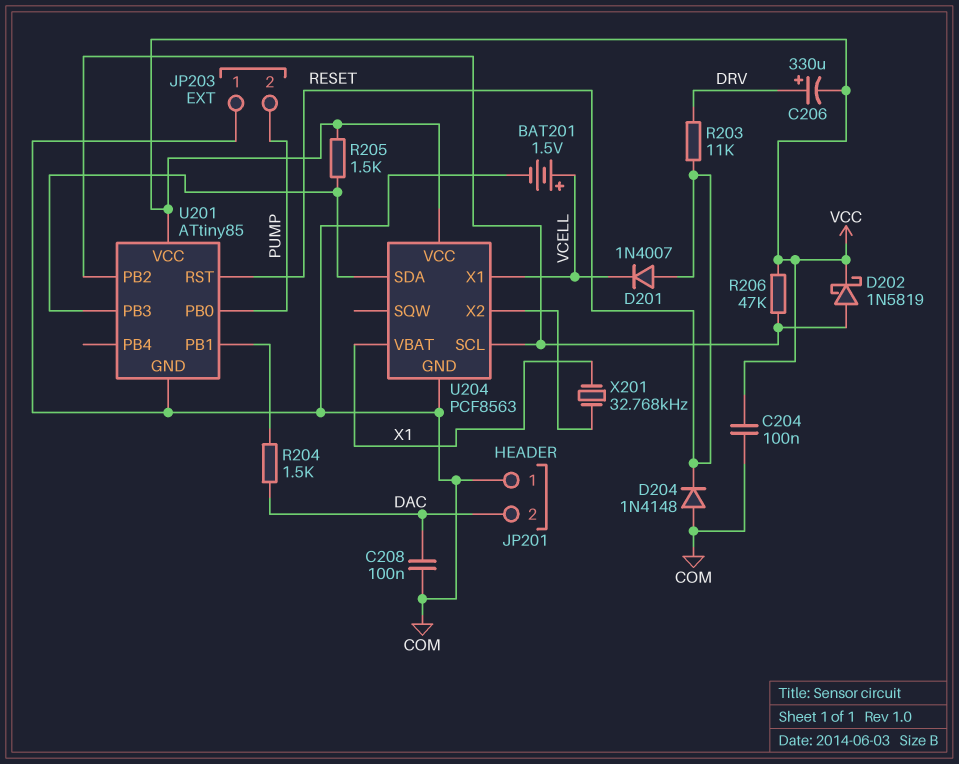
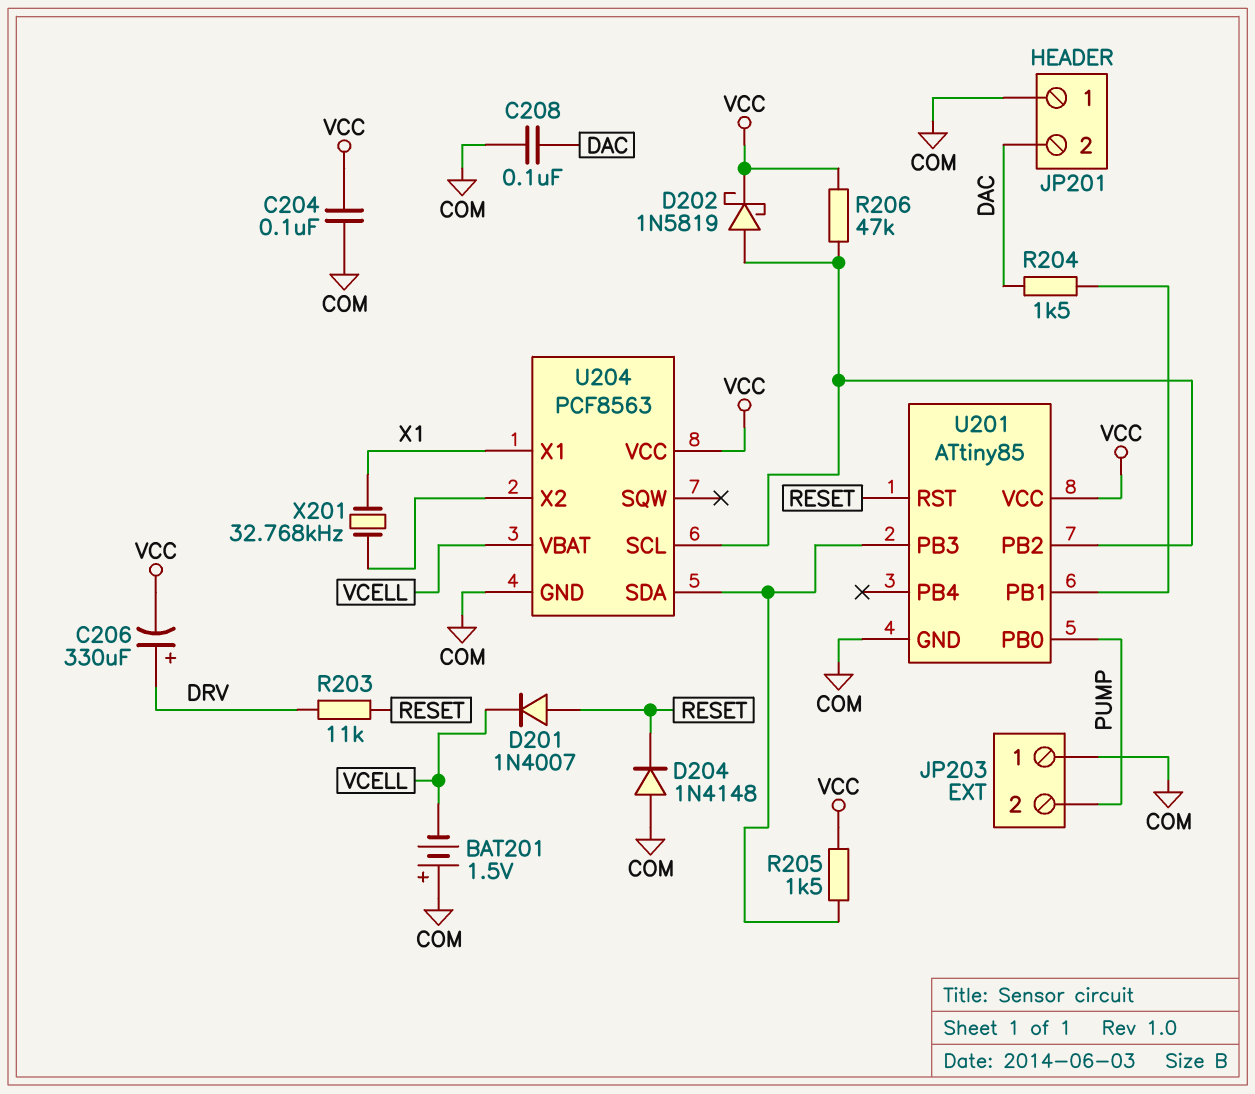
BAT201: 1.5V (plus VCELL, minus COM) -> 1.5V (plus COM, minus VCELL)
U204 pin VBAT: X1 -> VCELL
U204 pin X1: VCELL -> X1

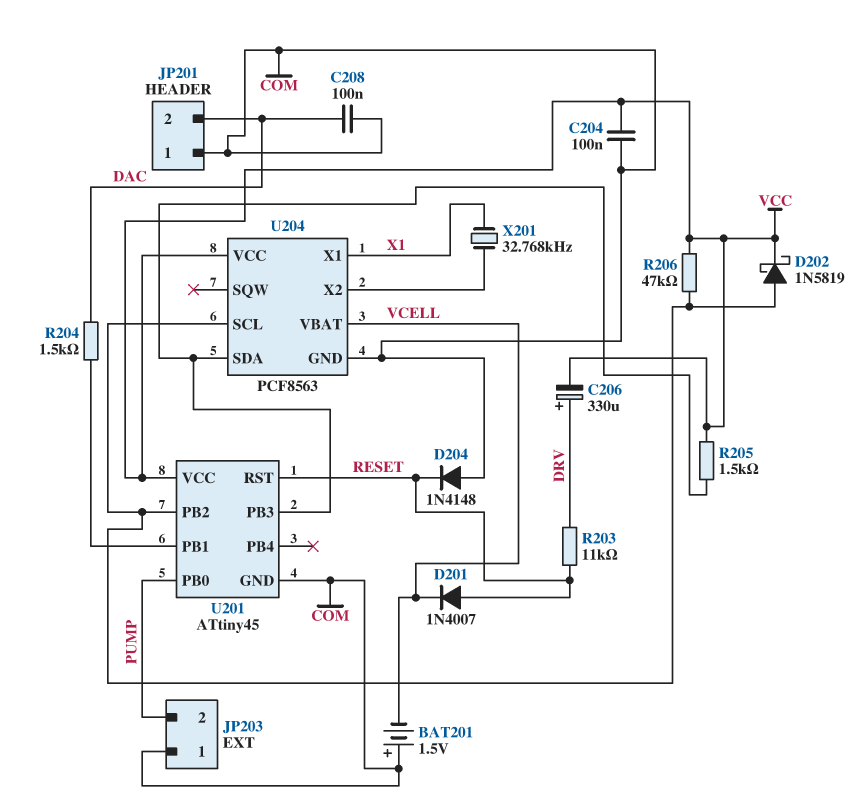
U201: ATtiny85 -> ATtiny45

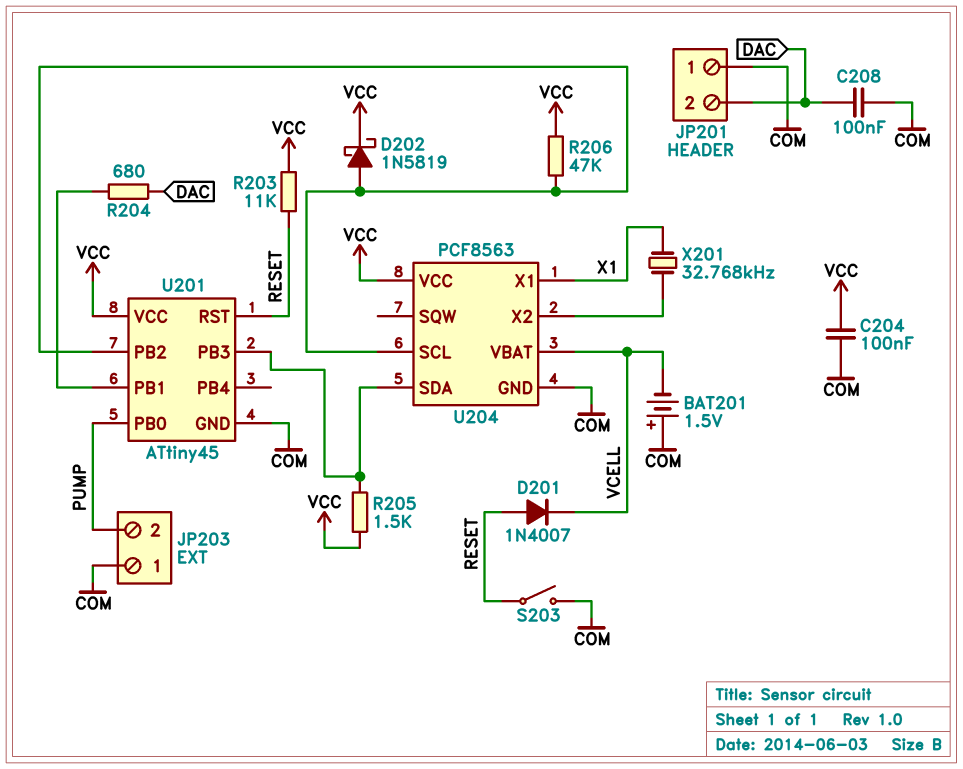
C206: 330uF (plus DRV, minus VCC) -> none
D204: diode 1N4148 (A COM, K RESET) -> none
R203: 11k (DRV, RESET) -> 11k (RESET, VCC)
R204: 1.5k (DAC, U201/PB1) -> 680 (DAC, U201/PB1)
S203: none -> switch (COM, RESET)

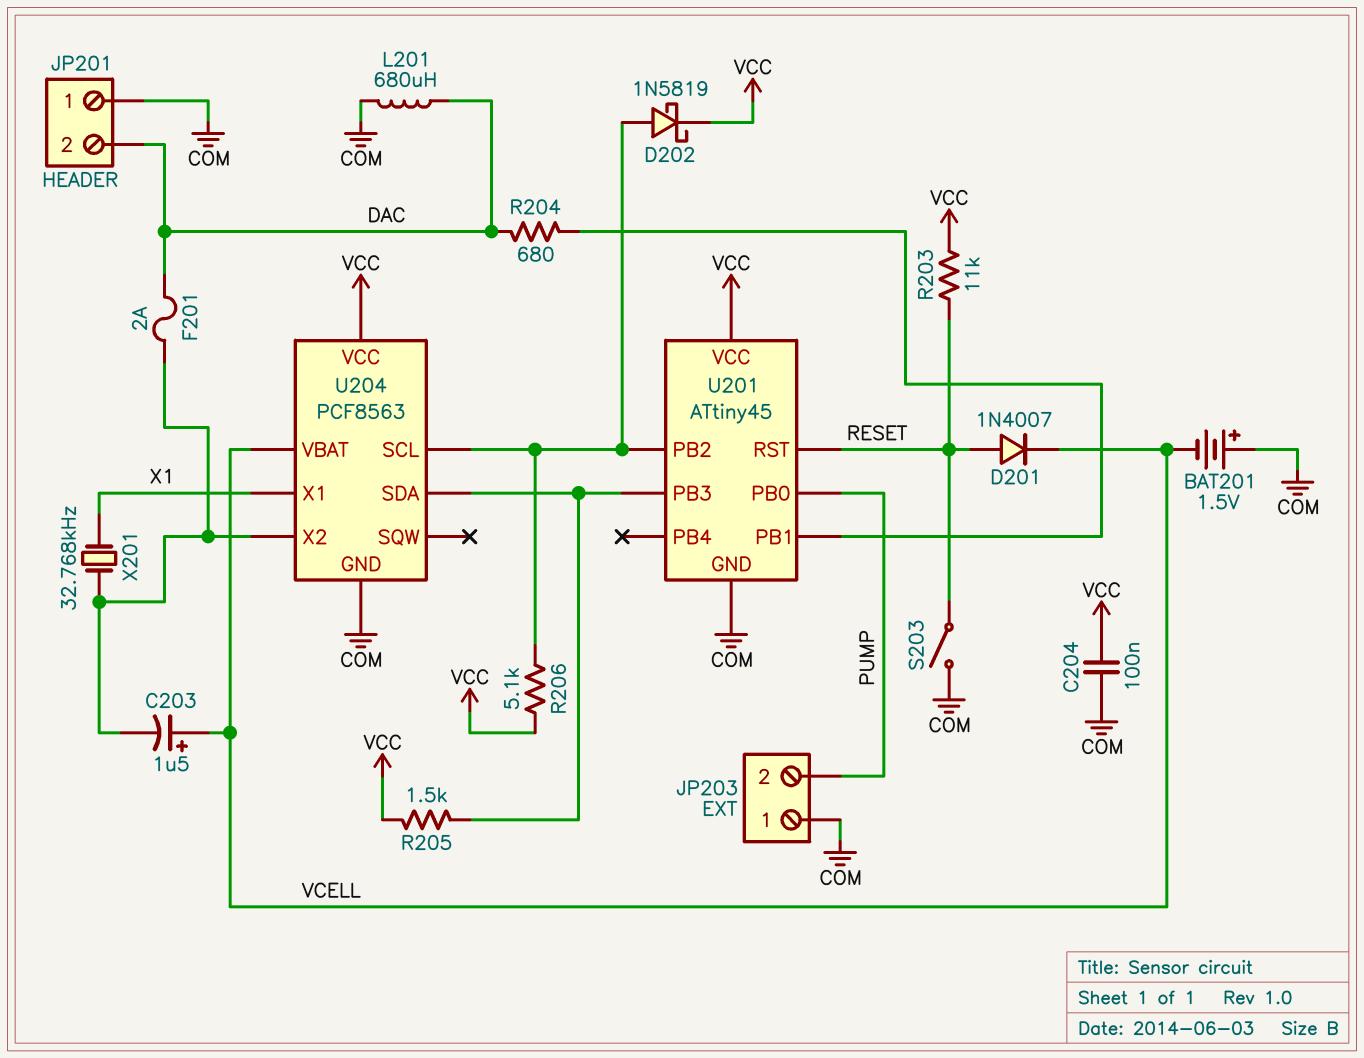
C203: none -> 1.5uF (plus VCELL, minus U204/X2)
C208: 100nF (COM, DAC) -> none
F201: none -> 2A (DAC, U204/X2)
L201: none -> 680uH (COM, DAC)
R206: 47k (U201/PB2, VCC) -> 5.1k (U201/PB2, VCC)

